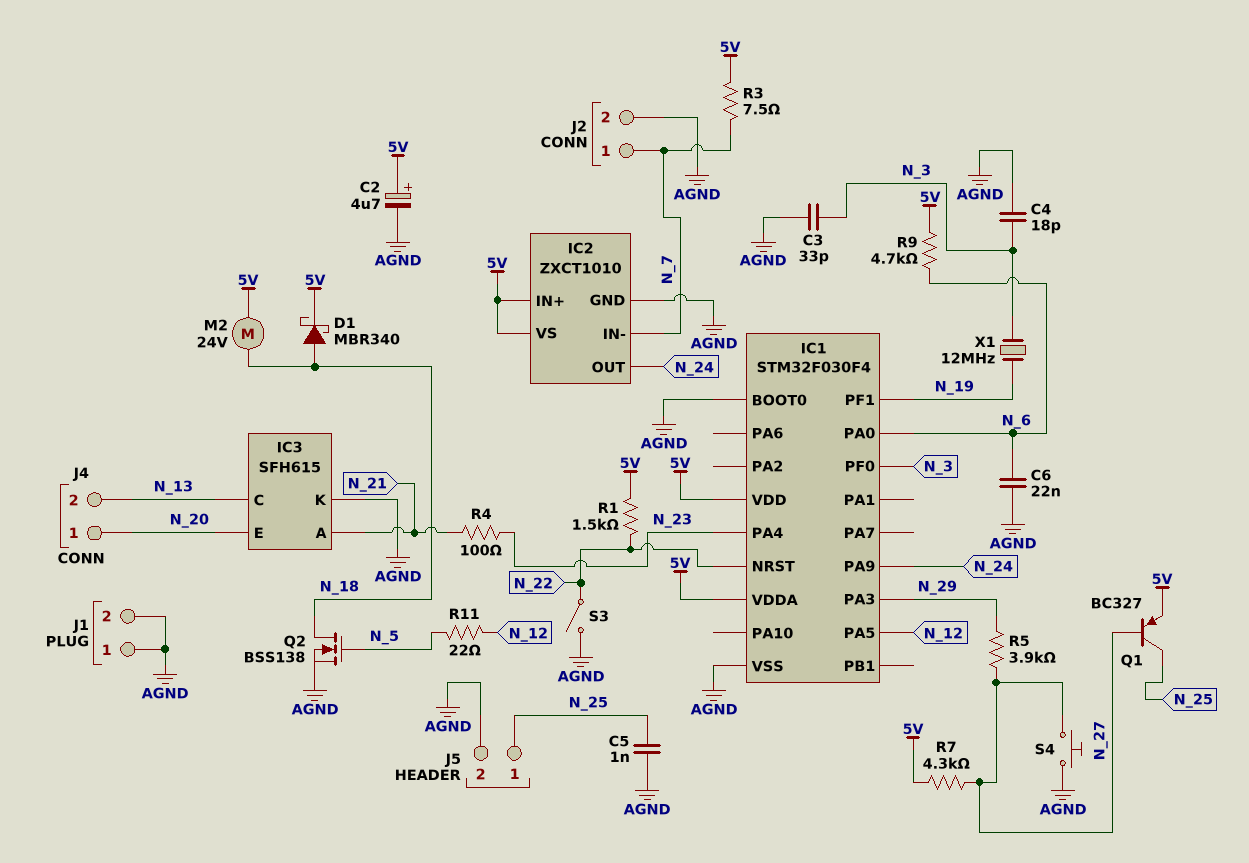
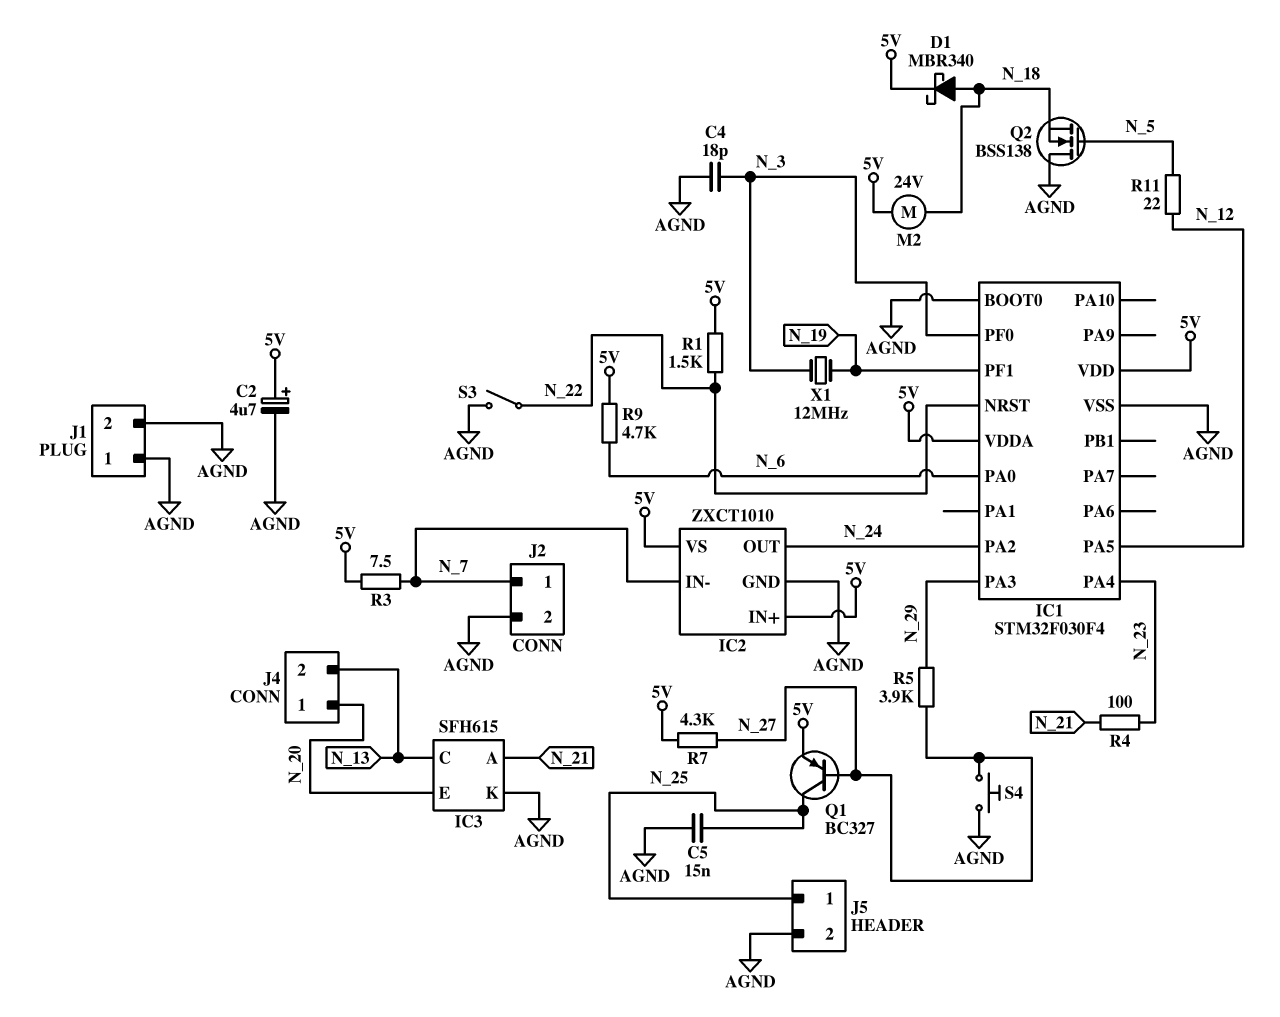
C3: 33pF (AGND, N_3) -> none
C5: 1nF (AGND, N_25) -> 15nF (AGND, N_25)
C6: 22nF (AGND, N_6) -> none
IC1 pin PA2: none -> N_24
IC1 pin PA9: N_24 -> none
Q2: NMOS BSS138 (G N_5, D N_18, S AGND) -> NMOS BSS138 (G N_5, D AGND, S N_18)

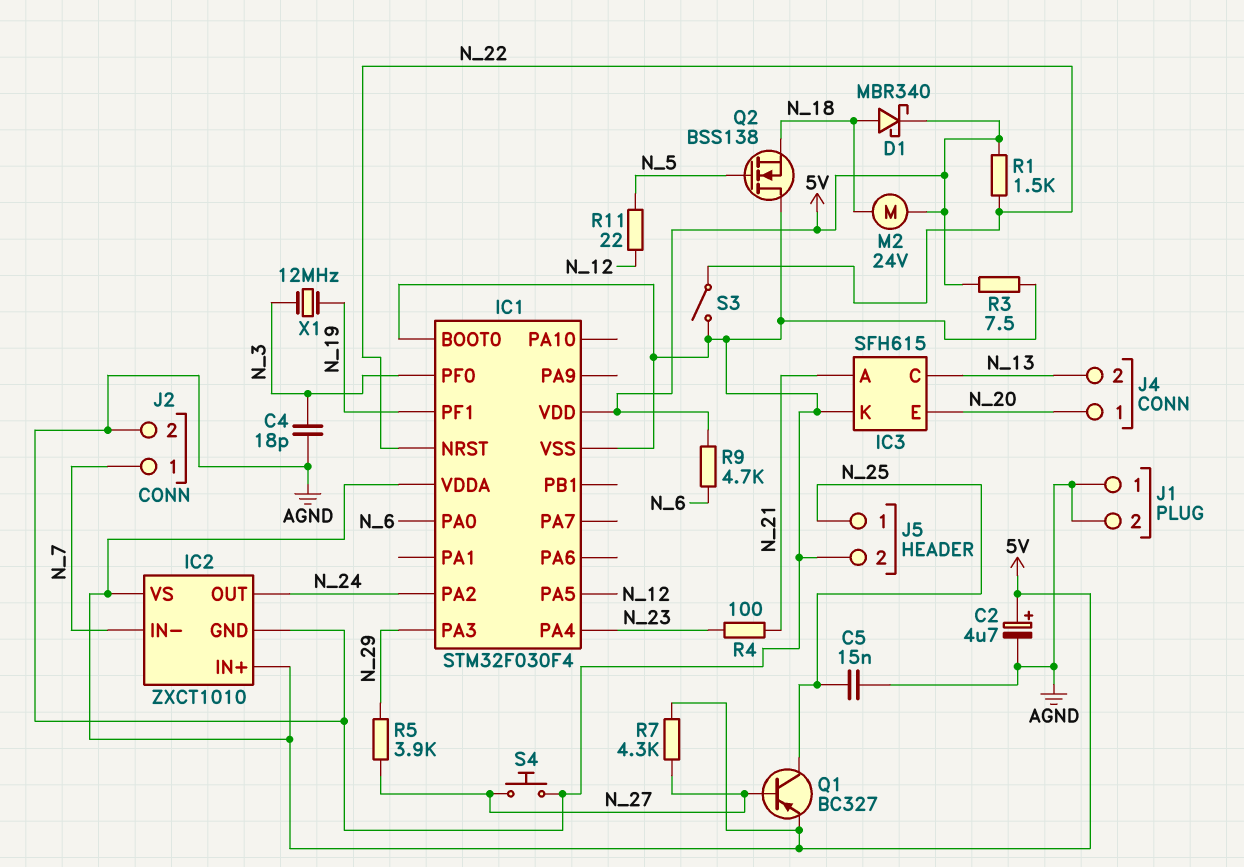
R3: 7.5 (5V, N_7) -> 7.5 (5V, AGND)

